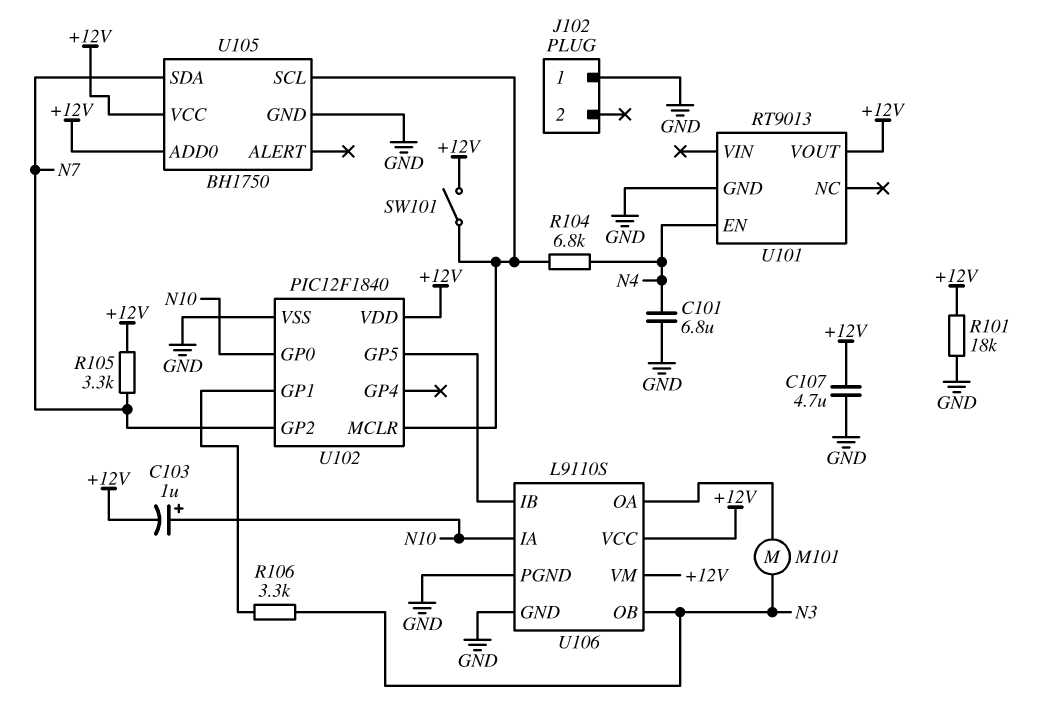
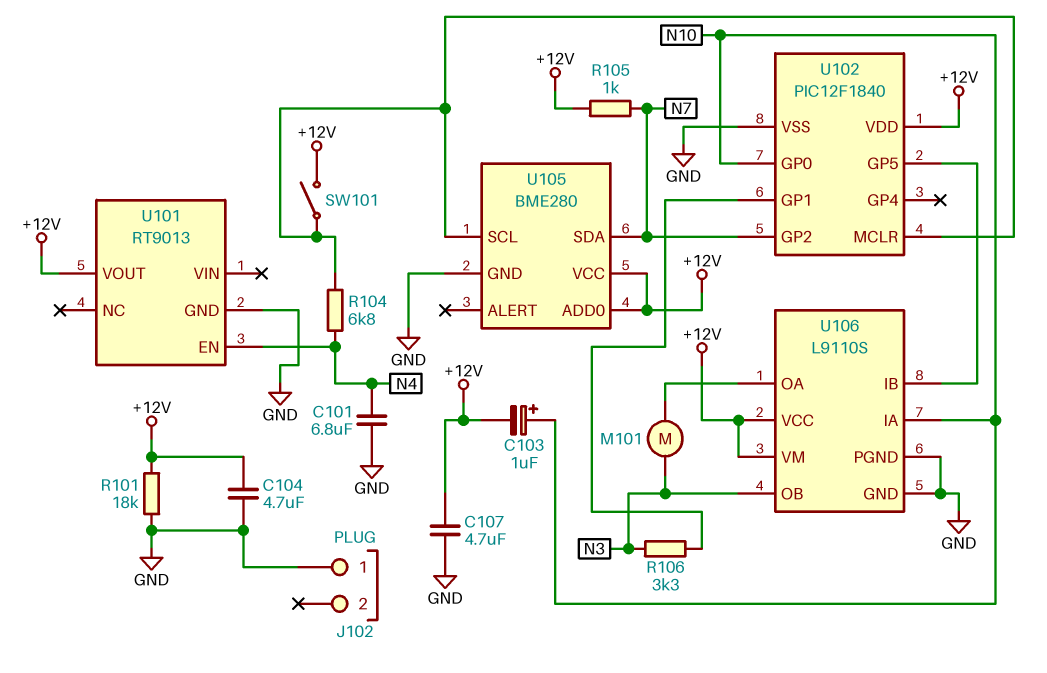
C104: none -> 4.7uF (+12V, GND)
R105: 3.3k (+12V, N7) -> 1k (+12V, N7)
U105: BH1750 -> BME280

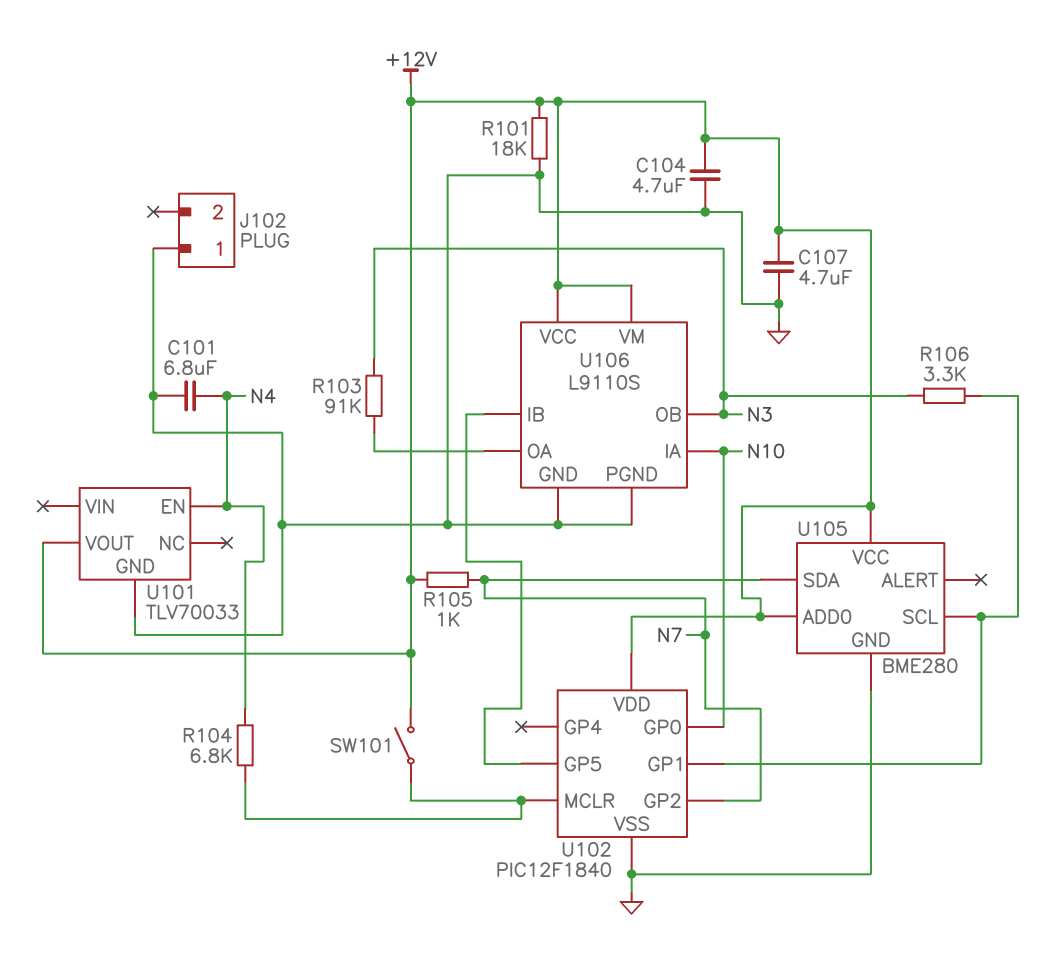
C103: 1uF (plus N10, minus +12V) -> none
M101: motor (N3, U106/OA) -> none
R103: none -> 91k (N3, U106/OA)
U101: RT9013 -> TLV70033
U105 pin SCL: U102/MCLR -> U102/GP1

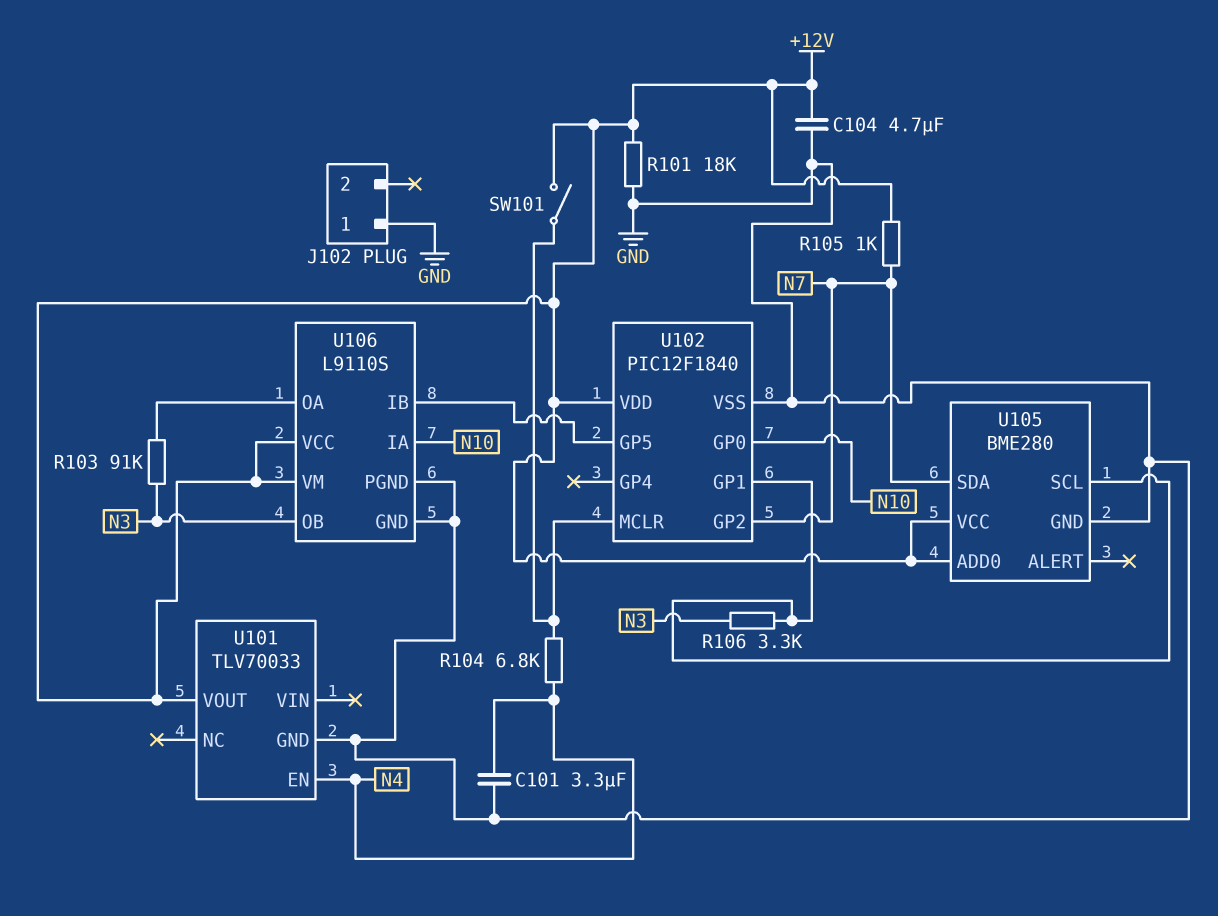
C101: 6.8uF (GND, N4) -> 3.3uF (GND, N4)
C107: 4.7uF (+12V, GND) -> none

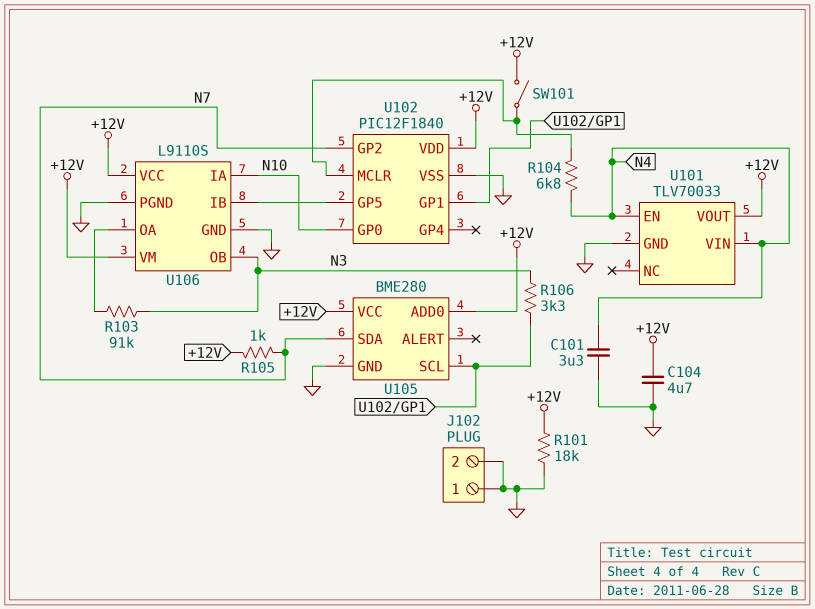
J102 pin 2: none -> GND
U101 pin VIN: none -> N4

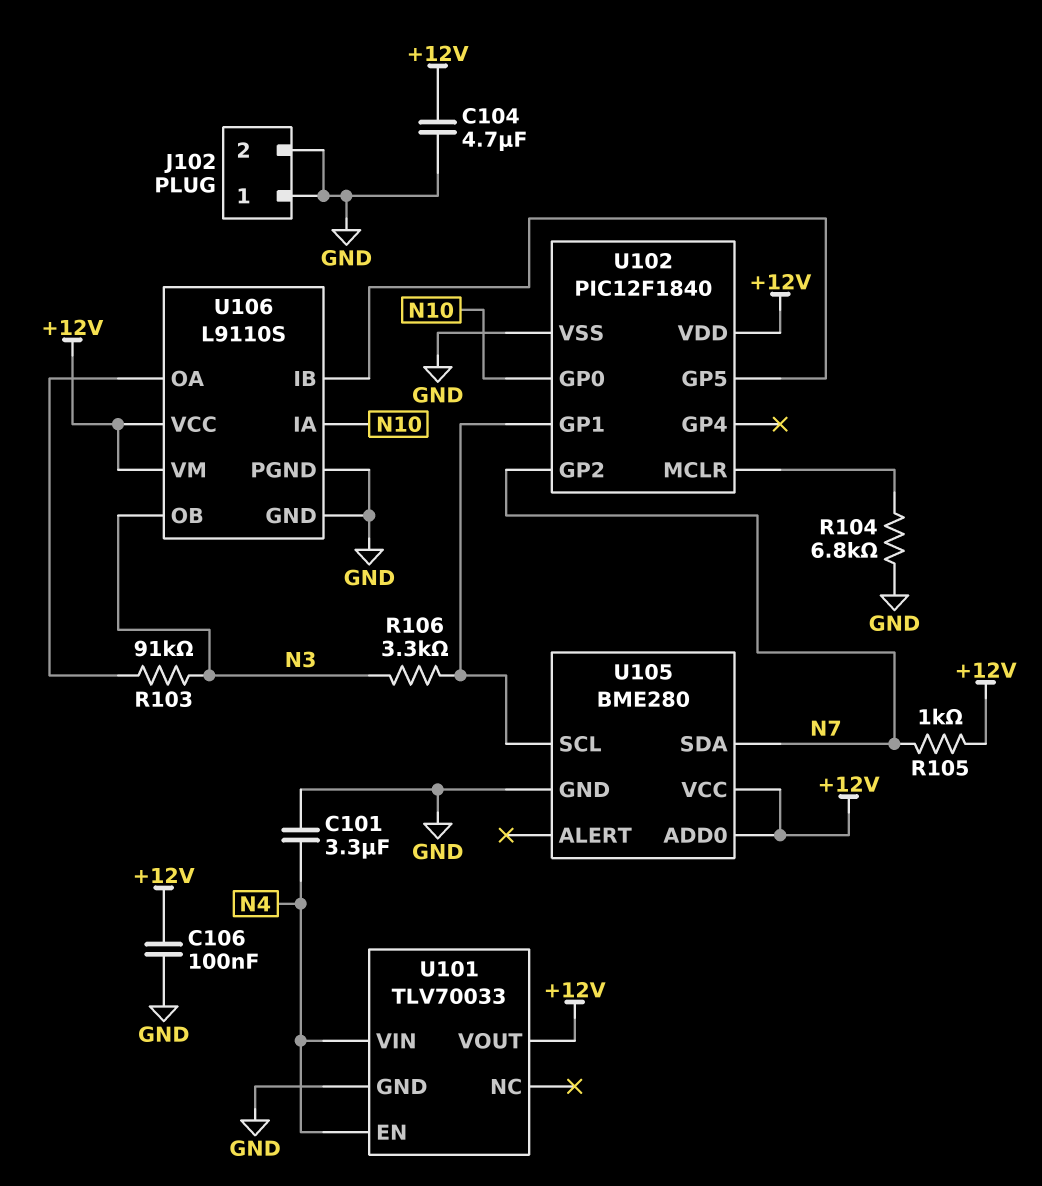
C106: none -> 100nF (+12V, GND)
R101: 18k (+12V, GND) -> none
R104: 6.8k (N4, U102/MCLR) -> 6.8k (GND, U102/MCLR)
SW101: switch (+12V, U102/MCLR) -> none

